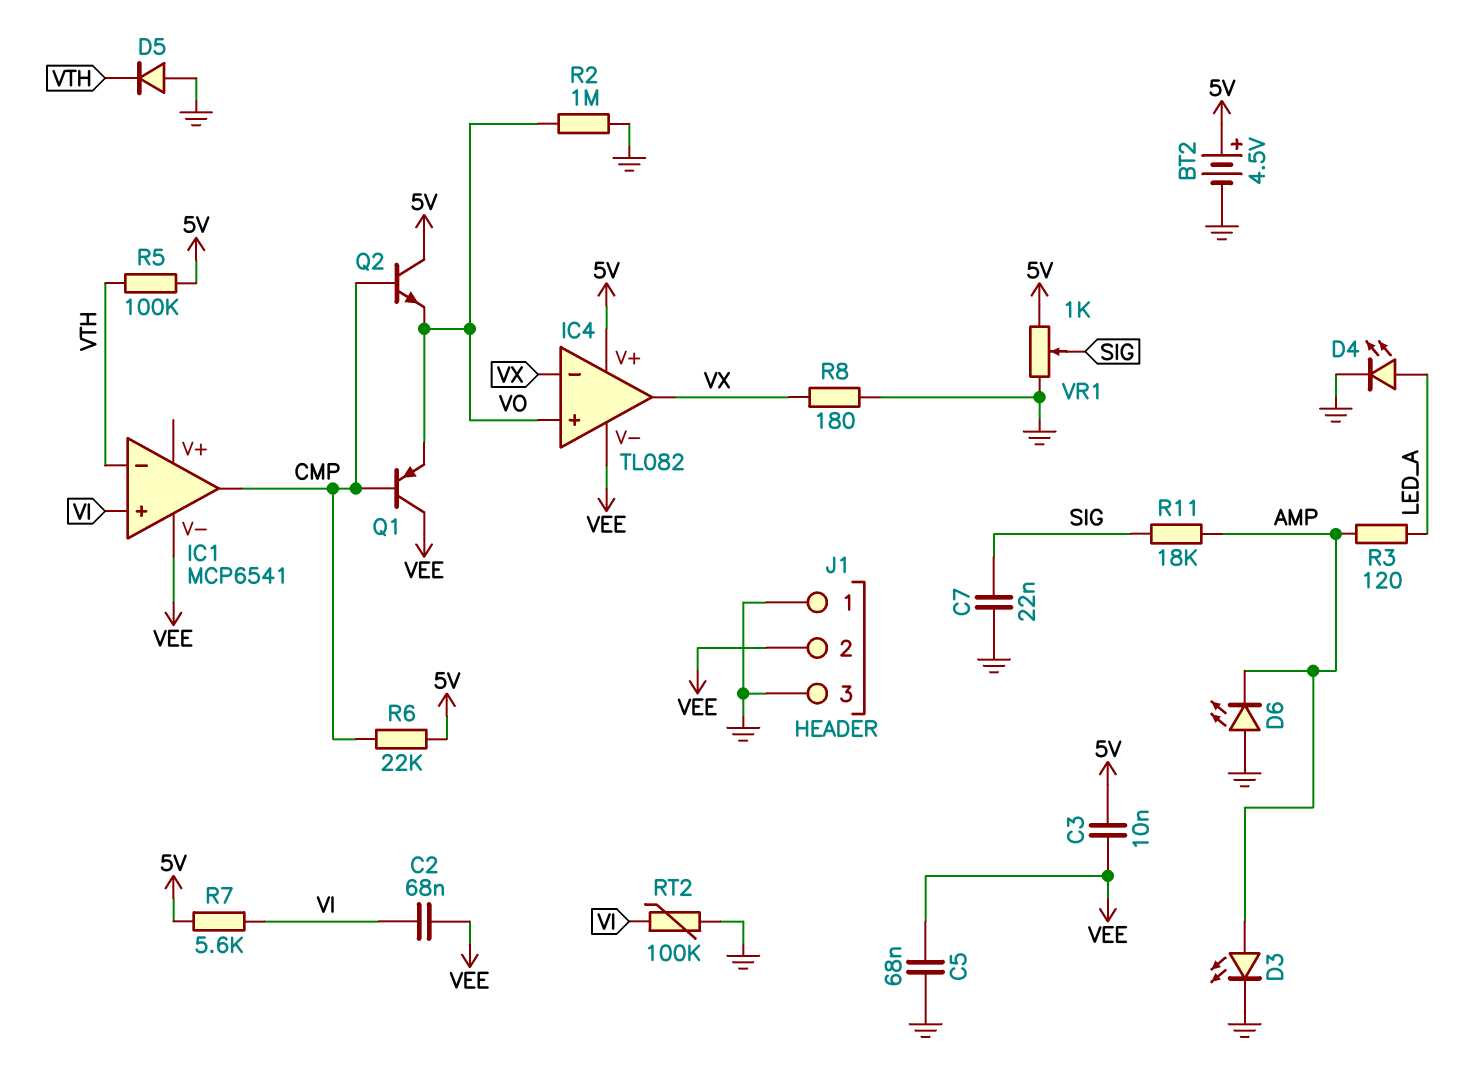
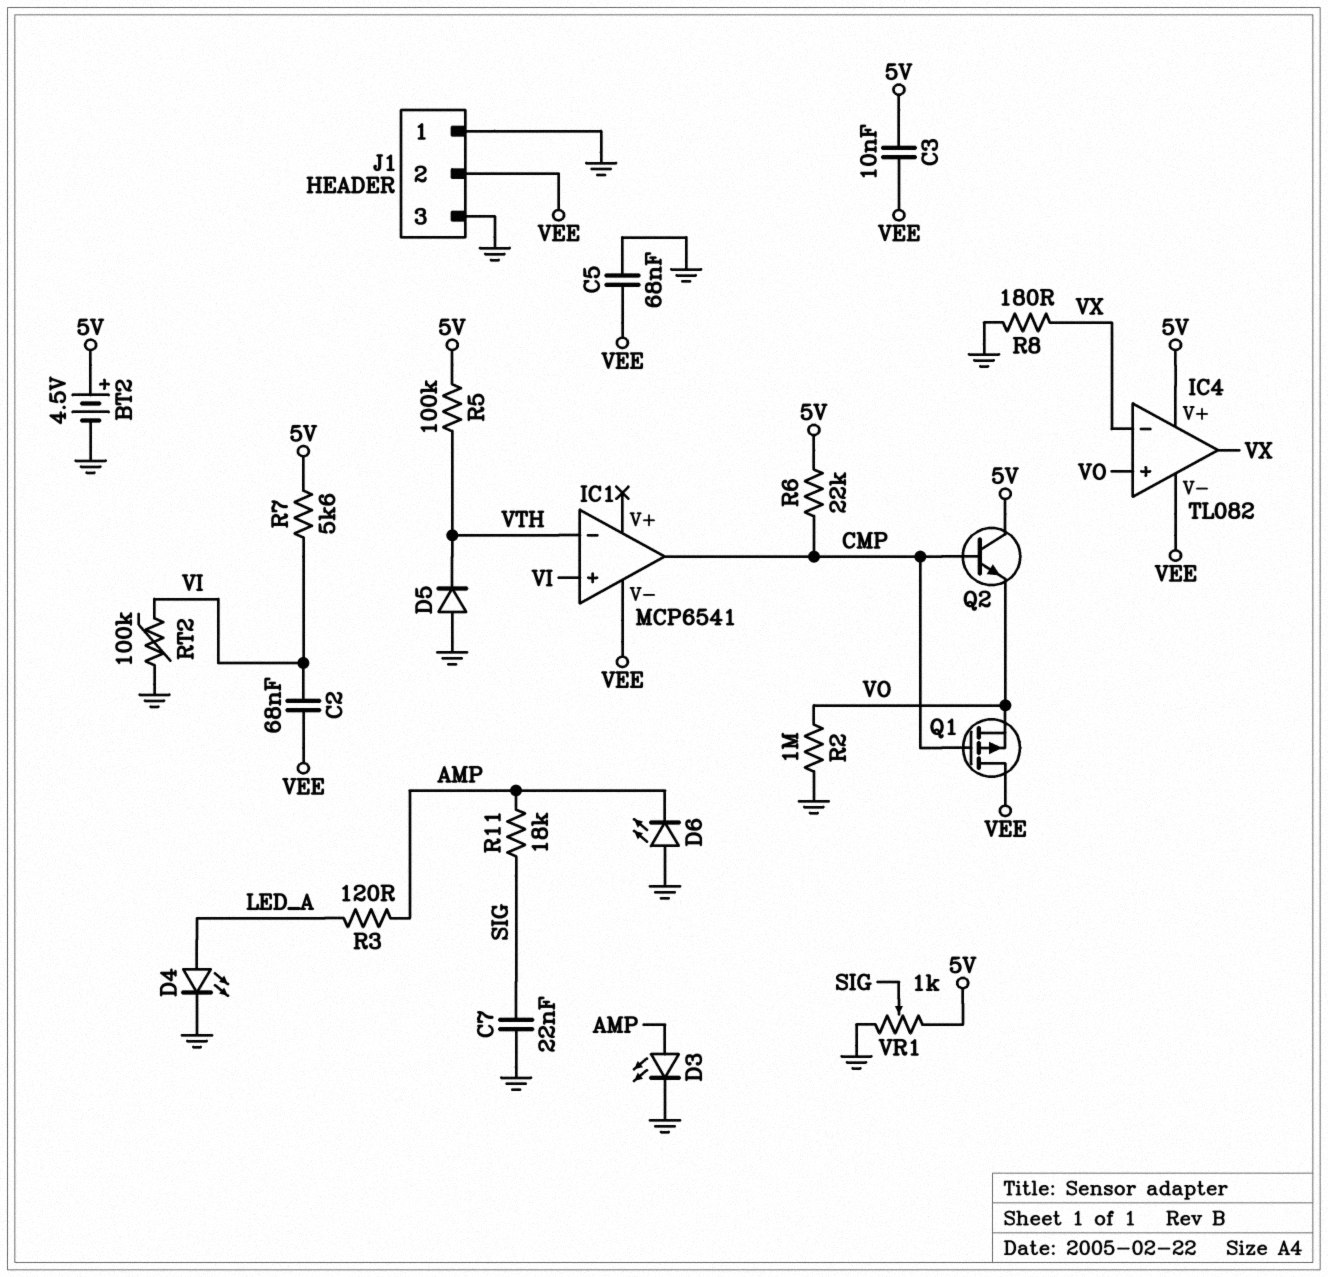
Q1: PNP (B CMP, C VEE, E VO) -> PMOS (G CMP, D VEE, S VO)

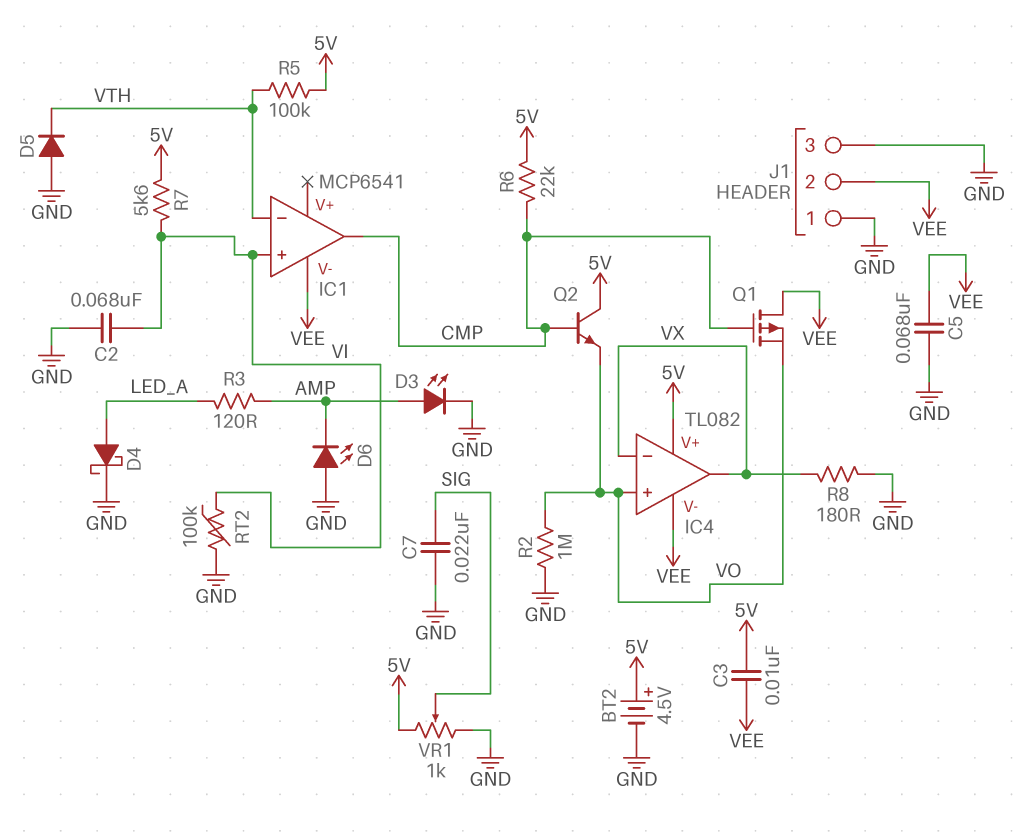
C2: 68nF (VEE, VI) -> 68nF (GND, VI)
D4: LED (A LED_A, K GND) -> schottky (A LED_A, K GND)
R11: 18k (AMP, SIG) -> none

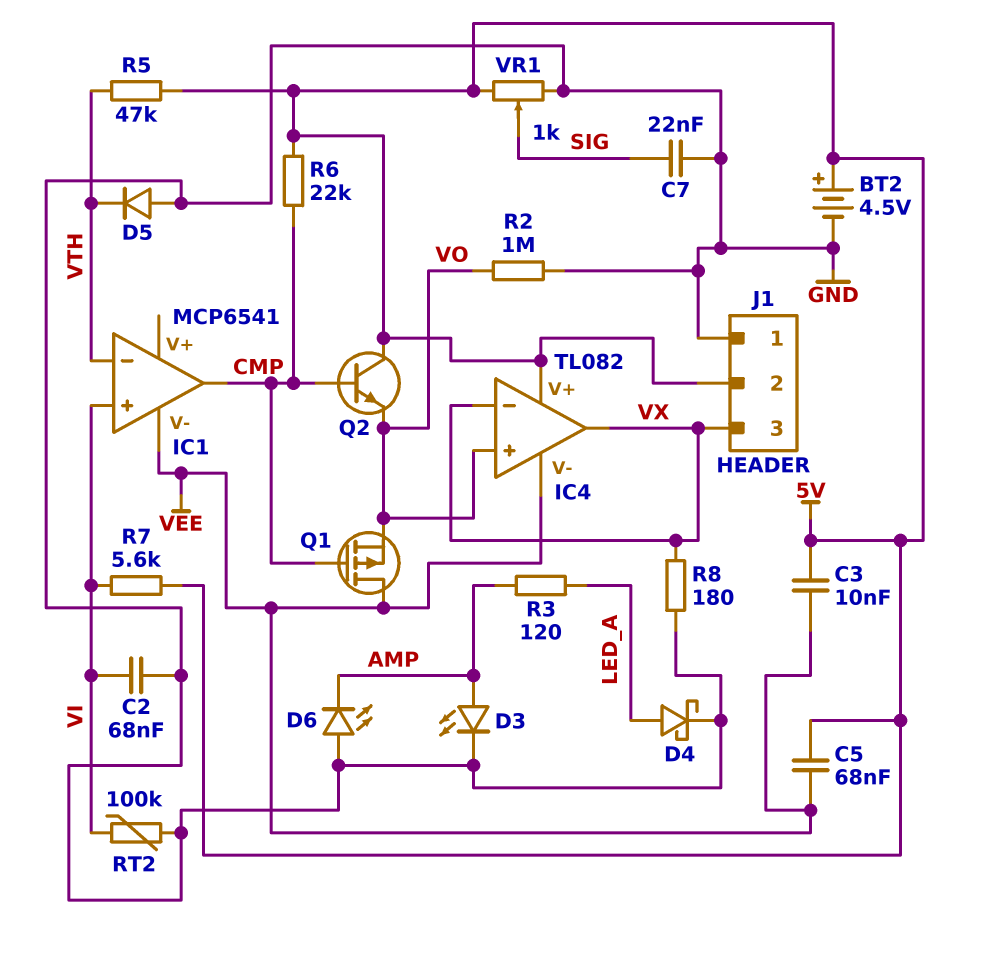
C5: 68nF (GND, VEE) -> 68nF (5V, VEE)
J1 pin 2: VEE -> 5V
J1 pin 3: GND -> VX
R5: 100k (5V, VTH) -> 47k (5V, VTH)

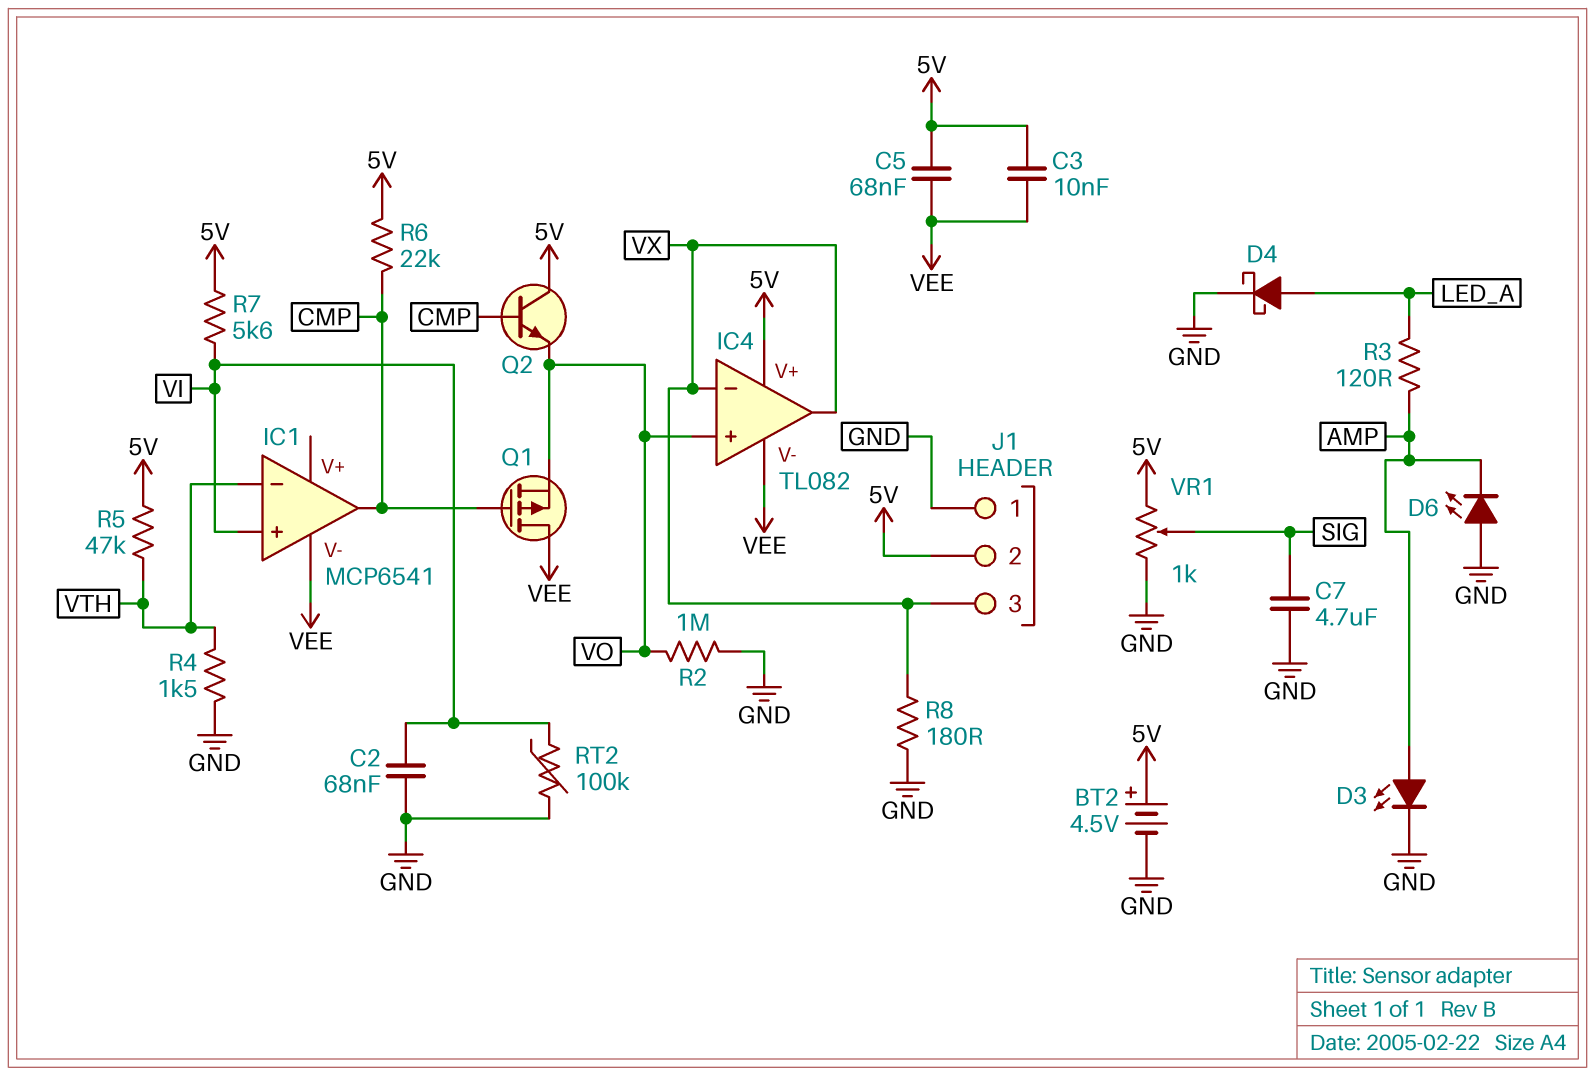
C7: 22nF (GND, SIG) -> 4.7uF (GND, SIG)
D5: diode (A GND, K VTH) -> none
R4: none -> 1.5k (GND, VTH)

